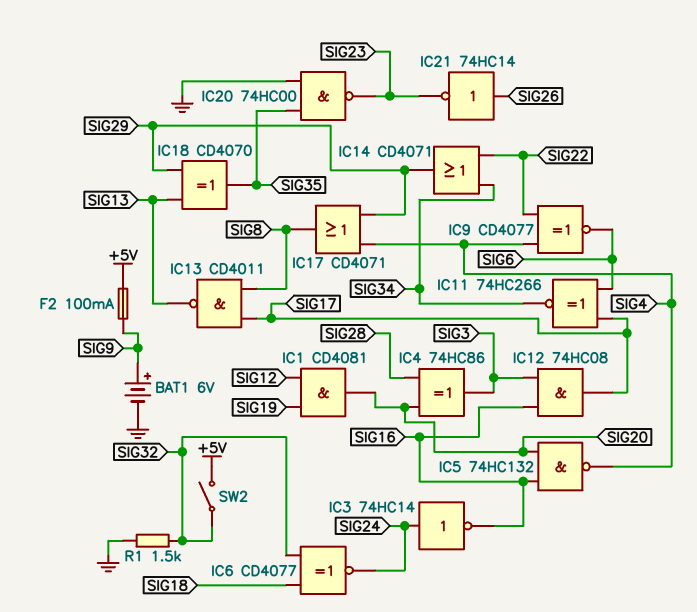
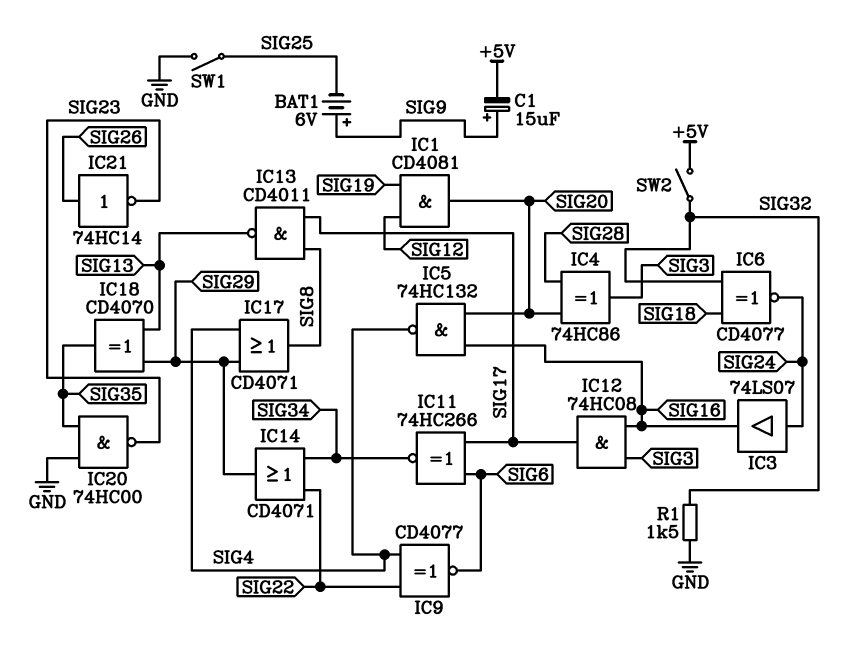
BAT1: 6V (plus SIG9, minus GND) -> 6V (plus SIG9, minus SIG25)
C1: none -> 15uF (plus SIG9, minus +5V)
F2: 100mA (+5V, SIG9) -> none
IC3: NOT 74HC14 (in SIG24, out SIG16) -> buffer 74LS07 (in SIG24, out SIG16)
SW1: none -> switch (GND, SIG25)

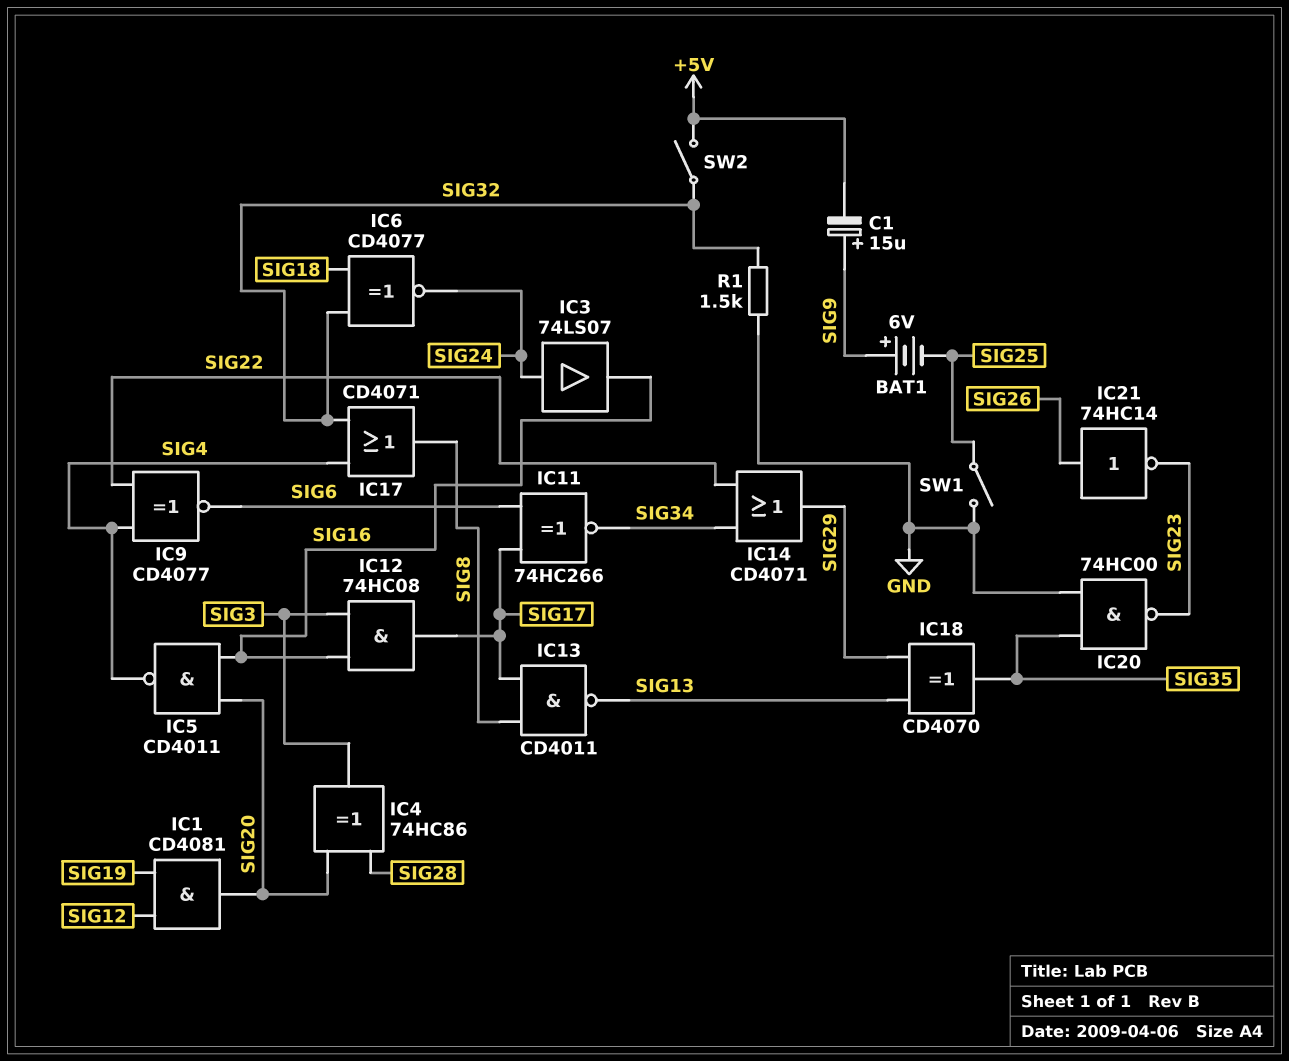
IC5: NAND 74HC132 (in SIG16, in SIG20, out SIG4) -> NAND CD4011 (in SIG16, in SIG20, out SIG4)
IC17: OR CD4071 (in SIG4, in SIG29, out SIG8) -> OR CD4071 (in SIG4, in SIG32, out SIG8)

